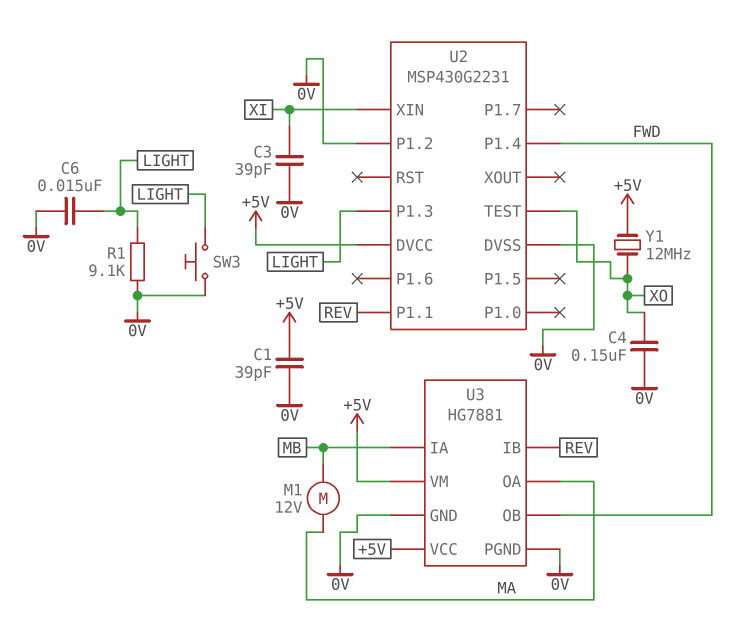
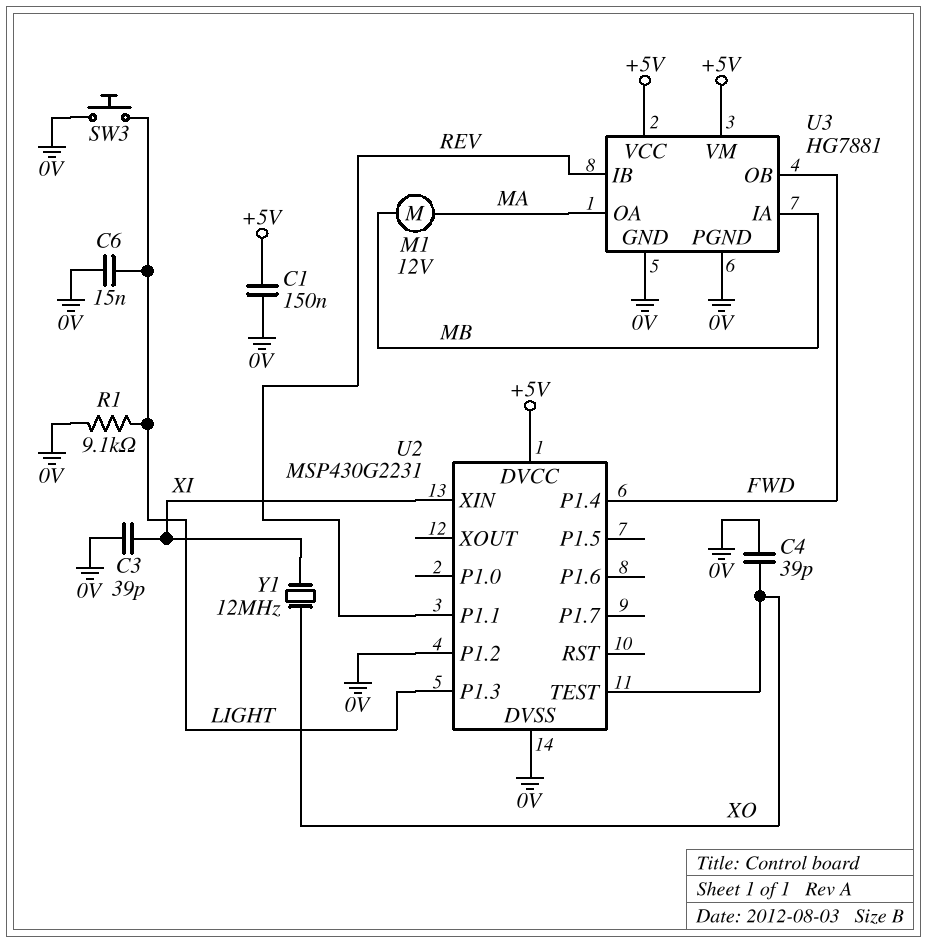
C1: 39pF (+5V, 0V) -> 150nF (+5V, 0V)
C4: 150nF (0V, XO) -> 39pF (0V, XO)
Y1: 12MHz (+5V, XO) -> 12MHz (XI, XO)

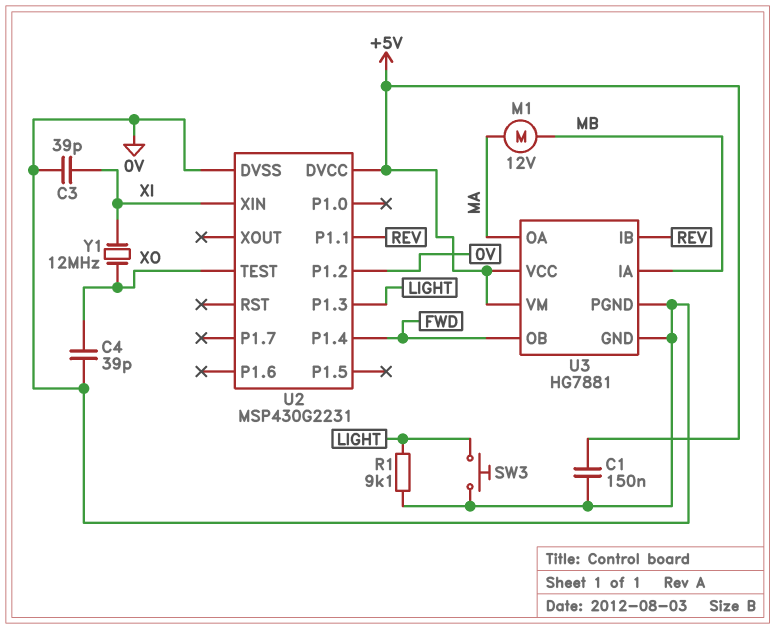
C6: 15nF (0V, LIGHT) -> none

